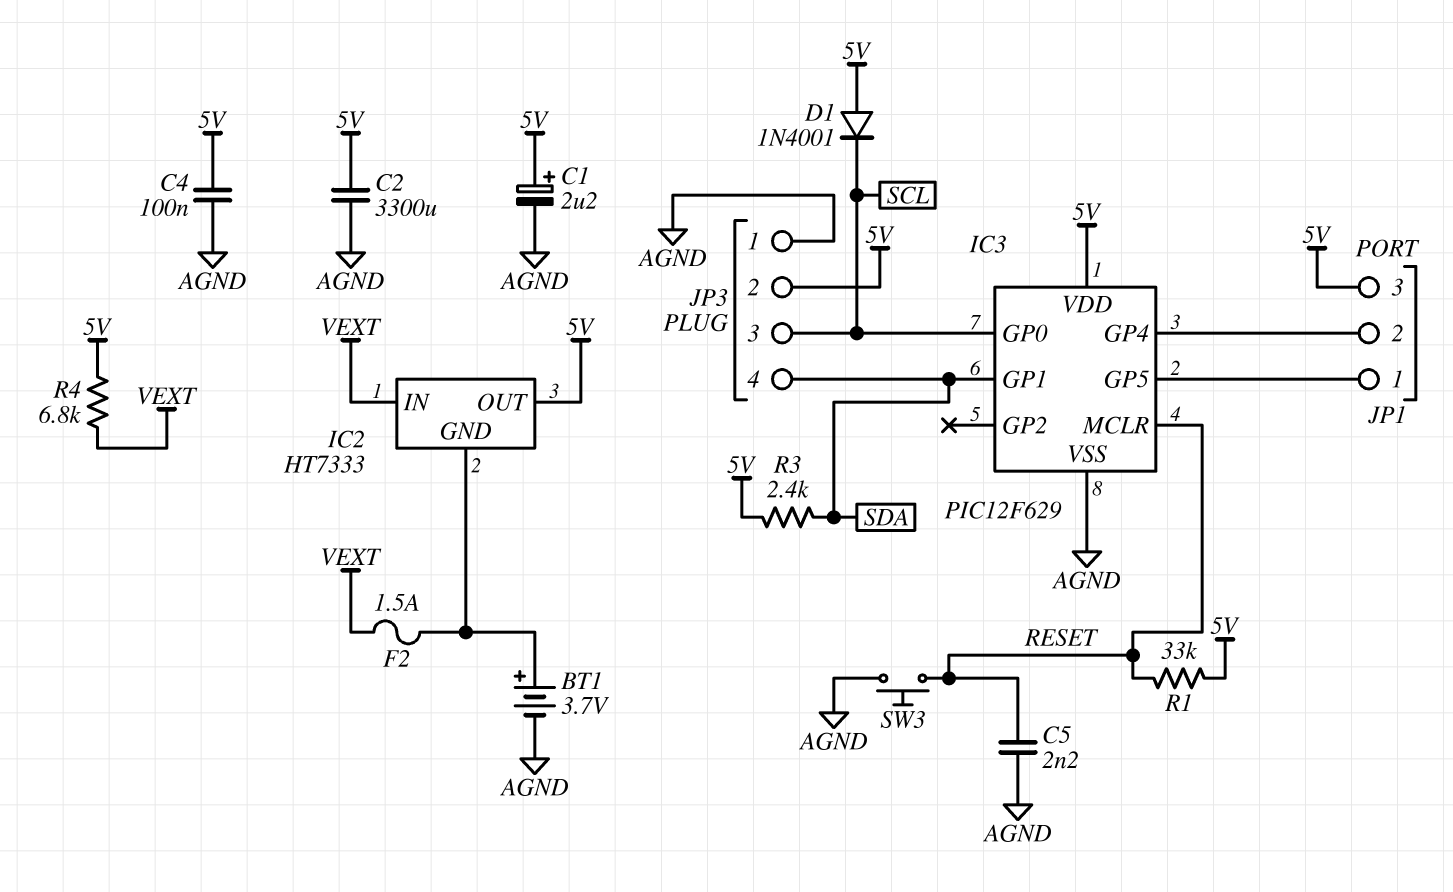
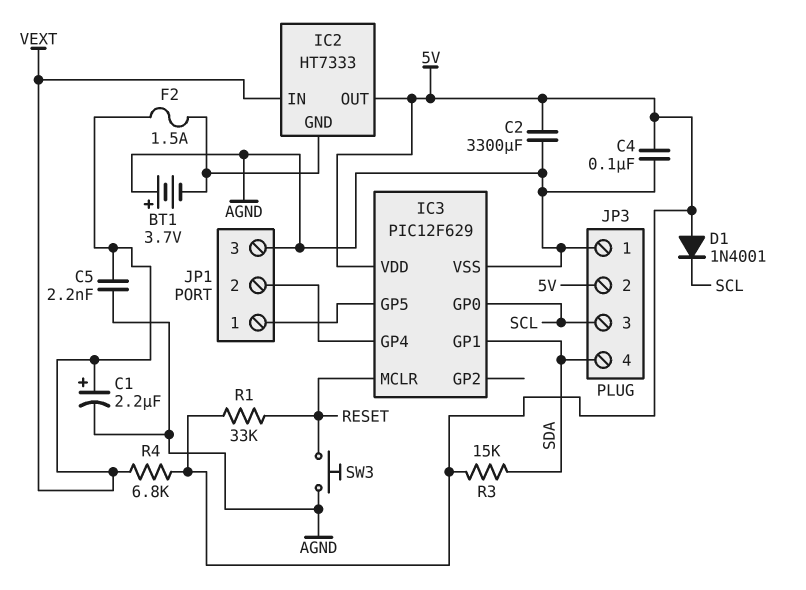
BT1: 3.7V (plus IC2/GND, minus AGND) -> 3.7V (plus AGND, minus IC2/GND)
C1: 2.2uF (plus 5V, minus AGND) -> 2.2uF (plus VEXT, minus AGND)
C5: 2.2nF (AGND, RESET) -> 2.2nF (AGND, VEXT)
JP1 pin 3: 5V -> AGND
R3: 2.4k (5V, SDA) -> 15k (5V, SDA)

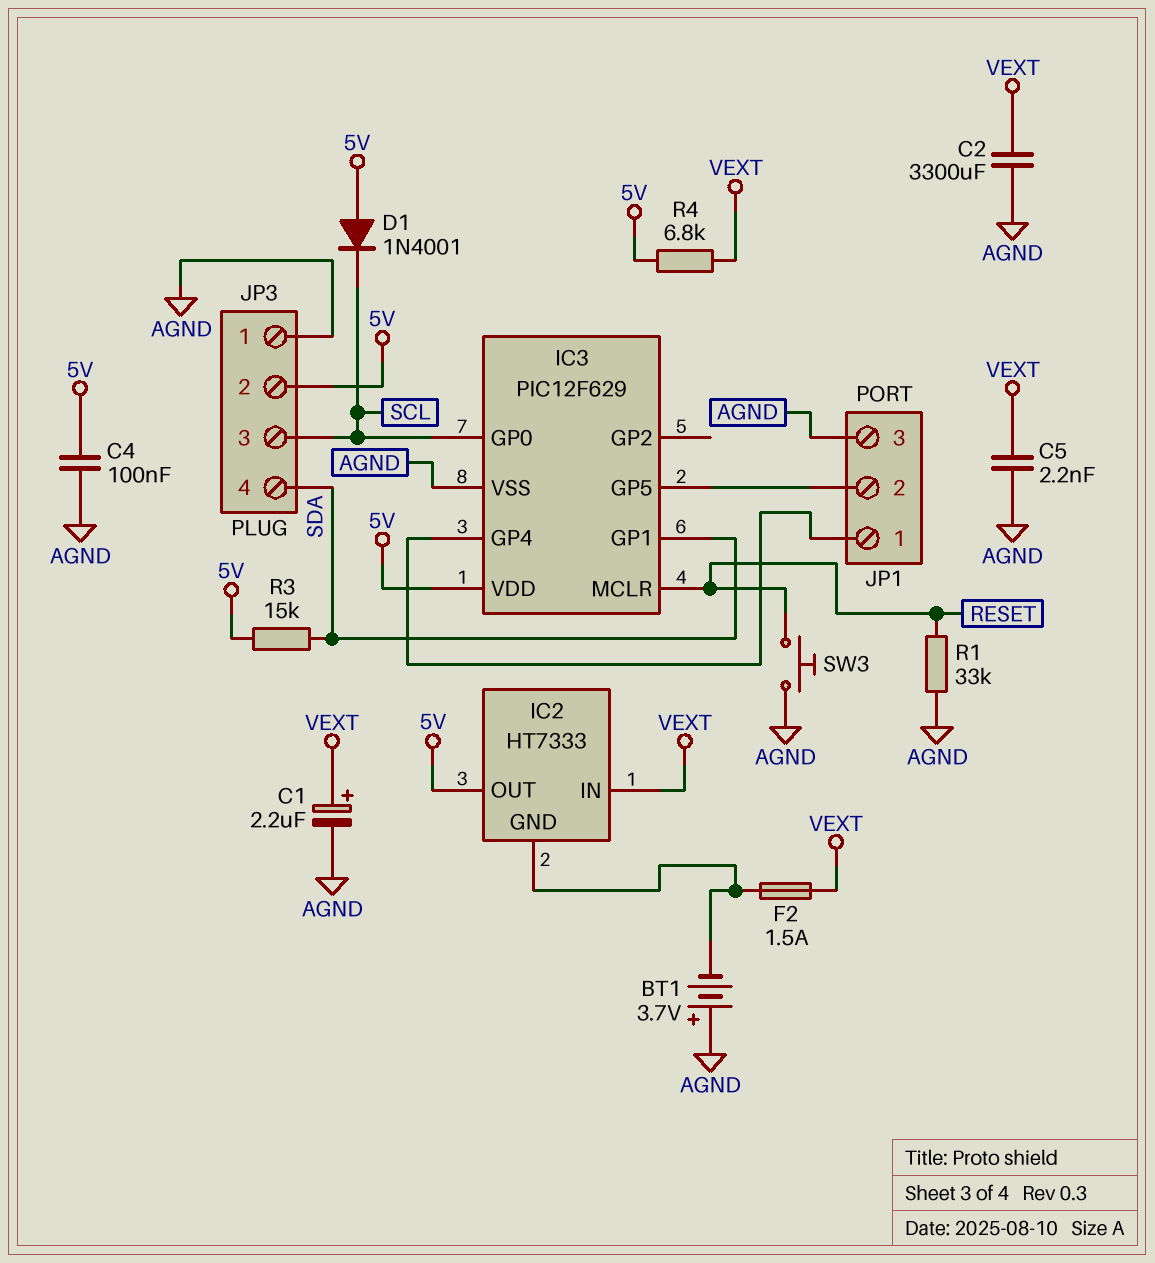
C2: 3300uF (5V, AGND) -> 3300uF (AGND, VEXT)
JP1 pin 1: IC3/GP5 -> IC3/GP4
JP1 pin 2: IC3/GP4 -> IC3/GP5
R1: 33k (5V, RESET) -> 33k (AGND, RESET)

